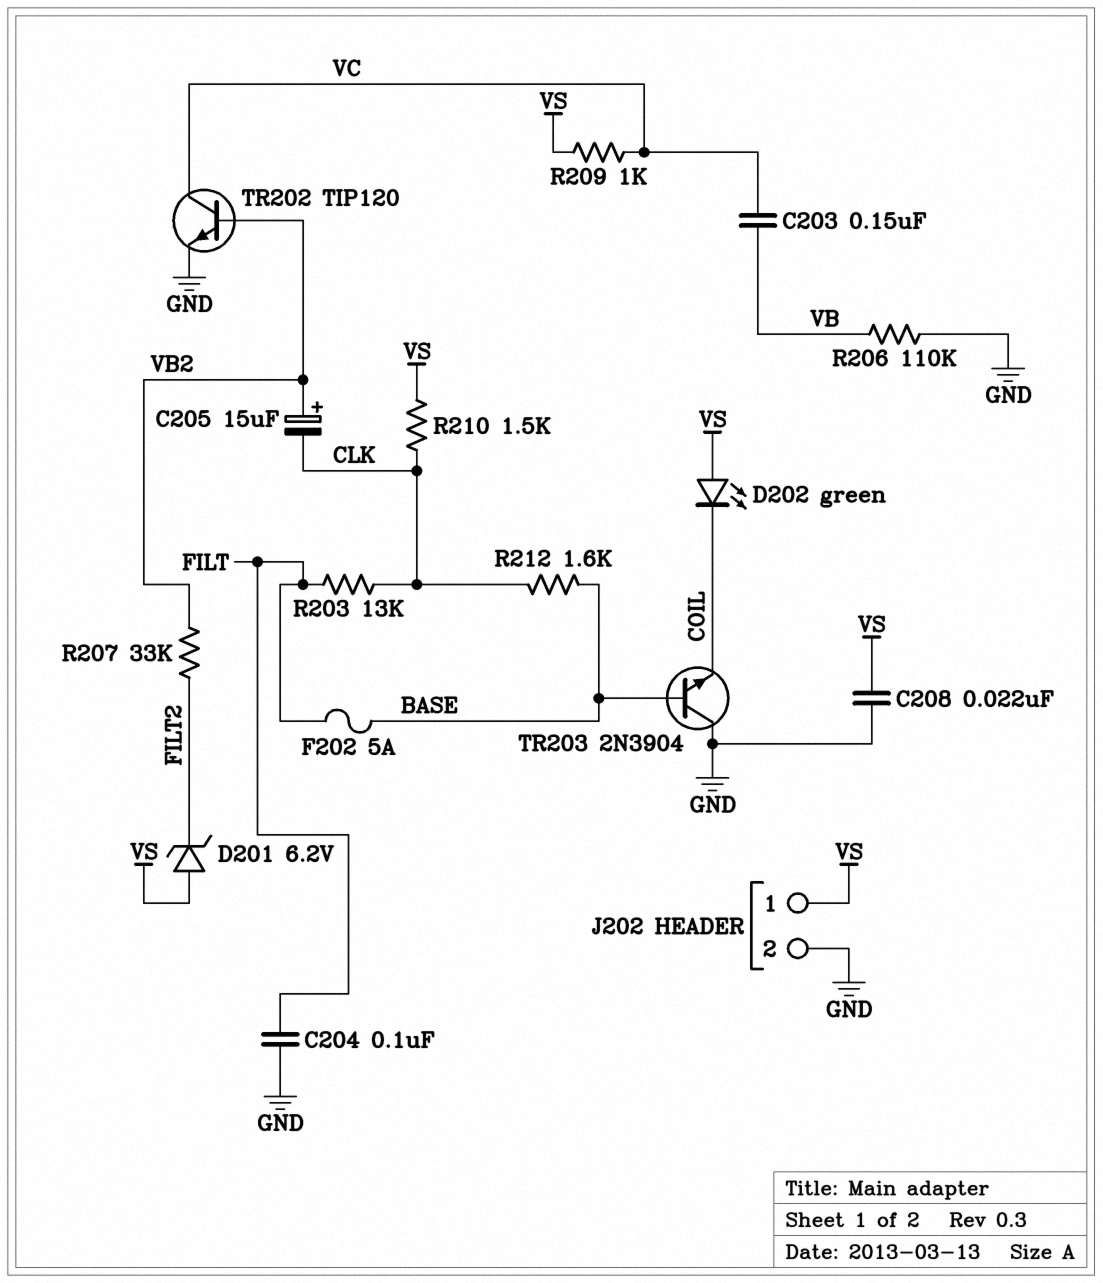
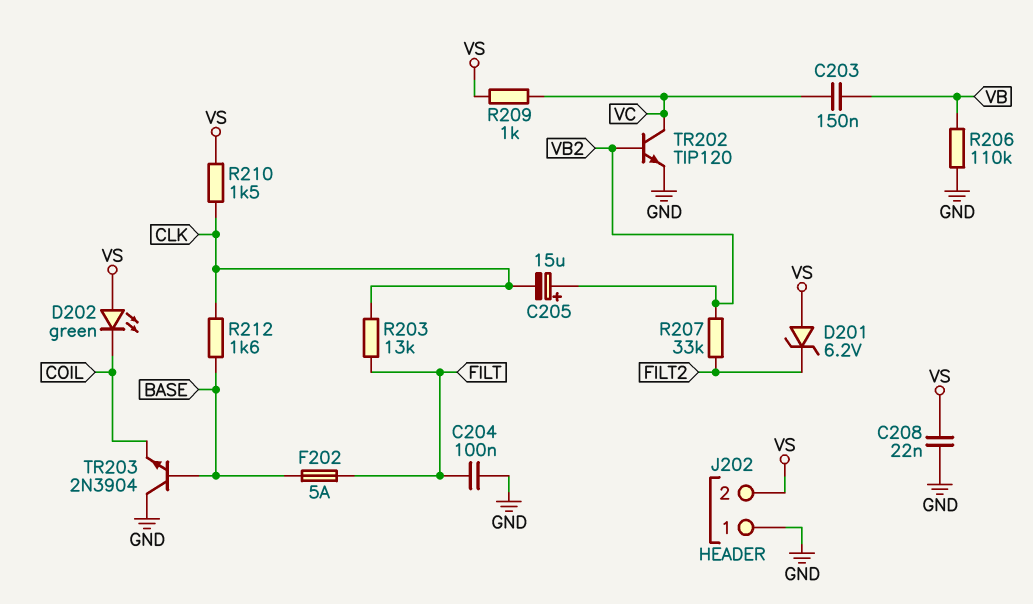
J202 pin 1: VS -> GND
J202 pin 2: GND -> VS

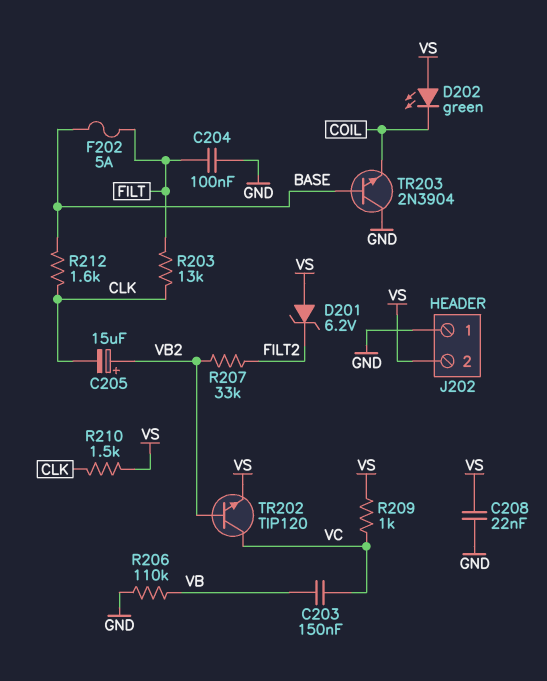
TR202: NPN TIP120 (B VB2, C VC, E GND) -> NPN TIP120 (B VB2, C VC, E VS)

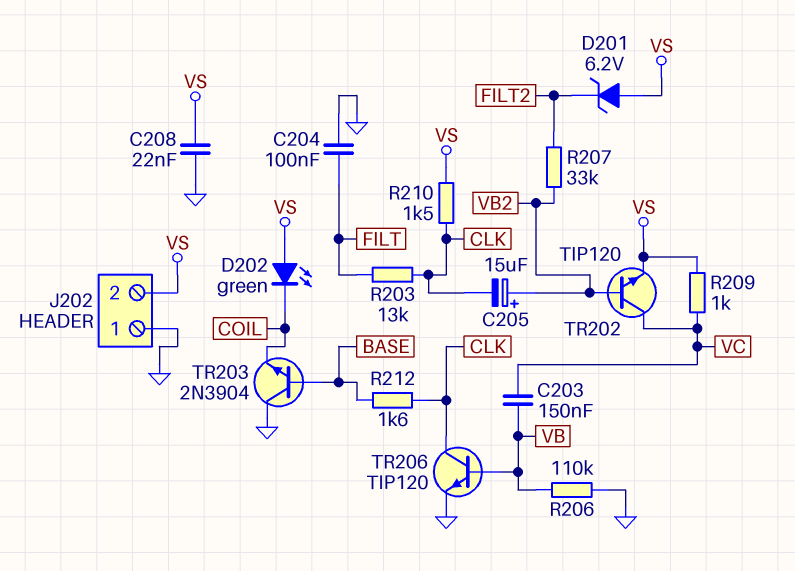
F202: 5A (BASE, FILT) -> none
TR206: none -> NPN TIP120 (B VB, C CLK, E GND)

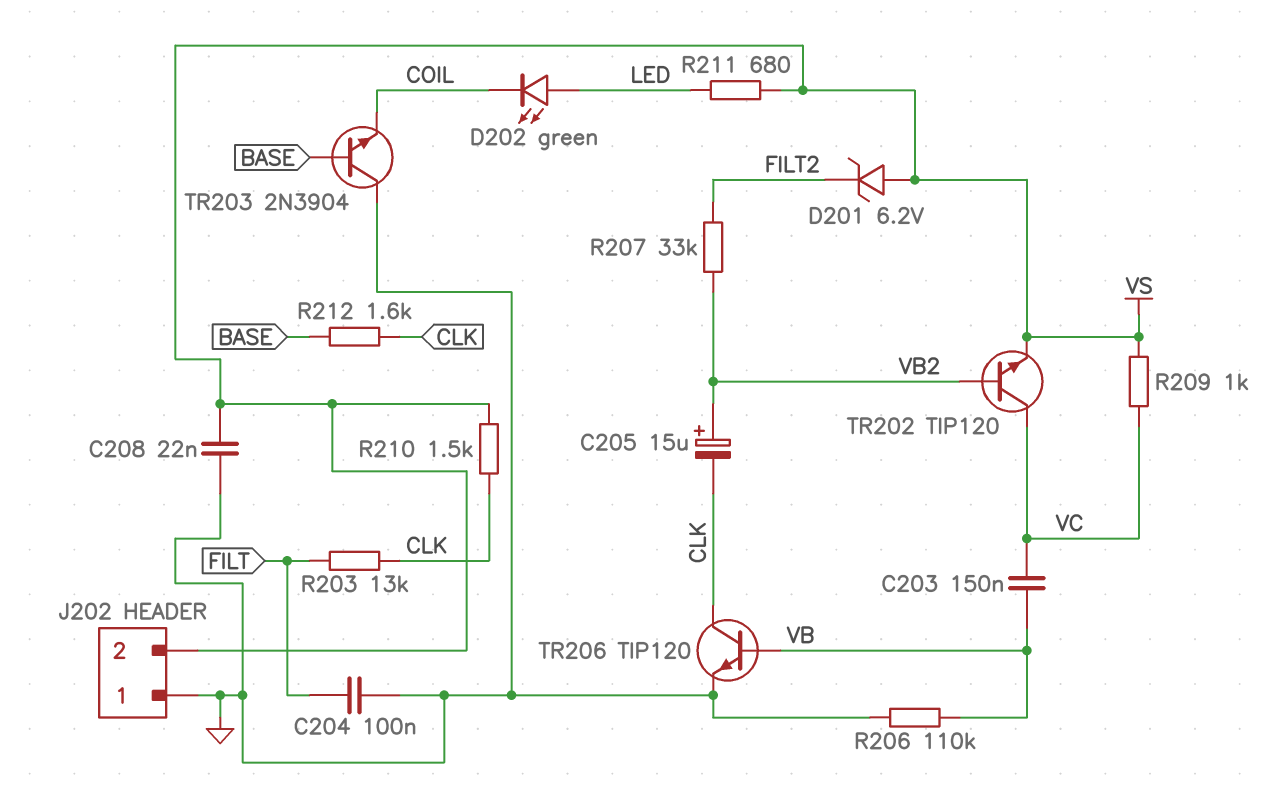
D202: LED green (A VS, K COIL) -> LED green (A LED, K COIL)
R211: none -> 680 (LED, VS)

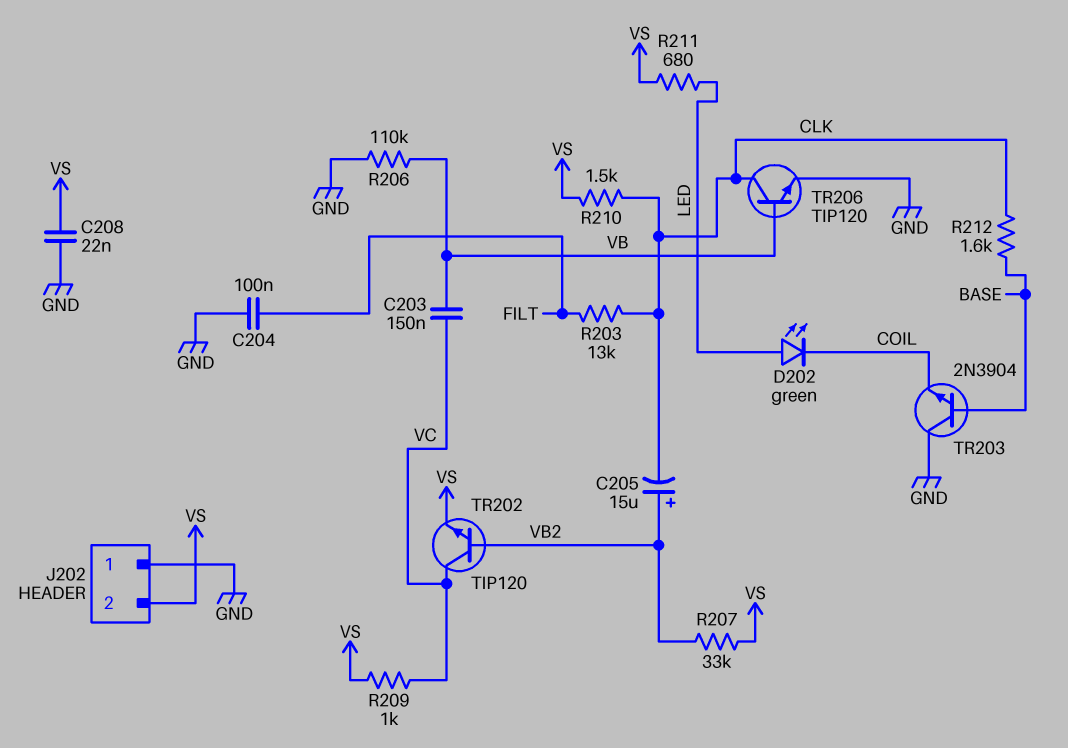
D201: zener 6.2V (A VS, K FILT2) -> none
R207: 33k (FILT2, VB2) -> 33k (VB2, VS)

